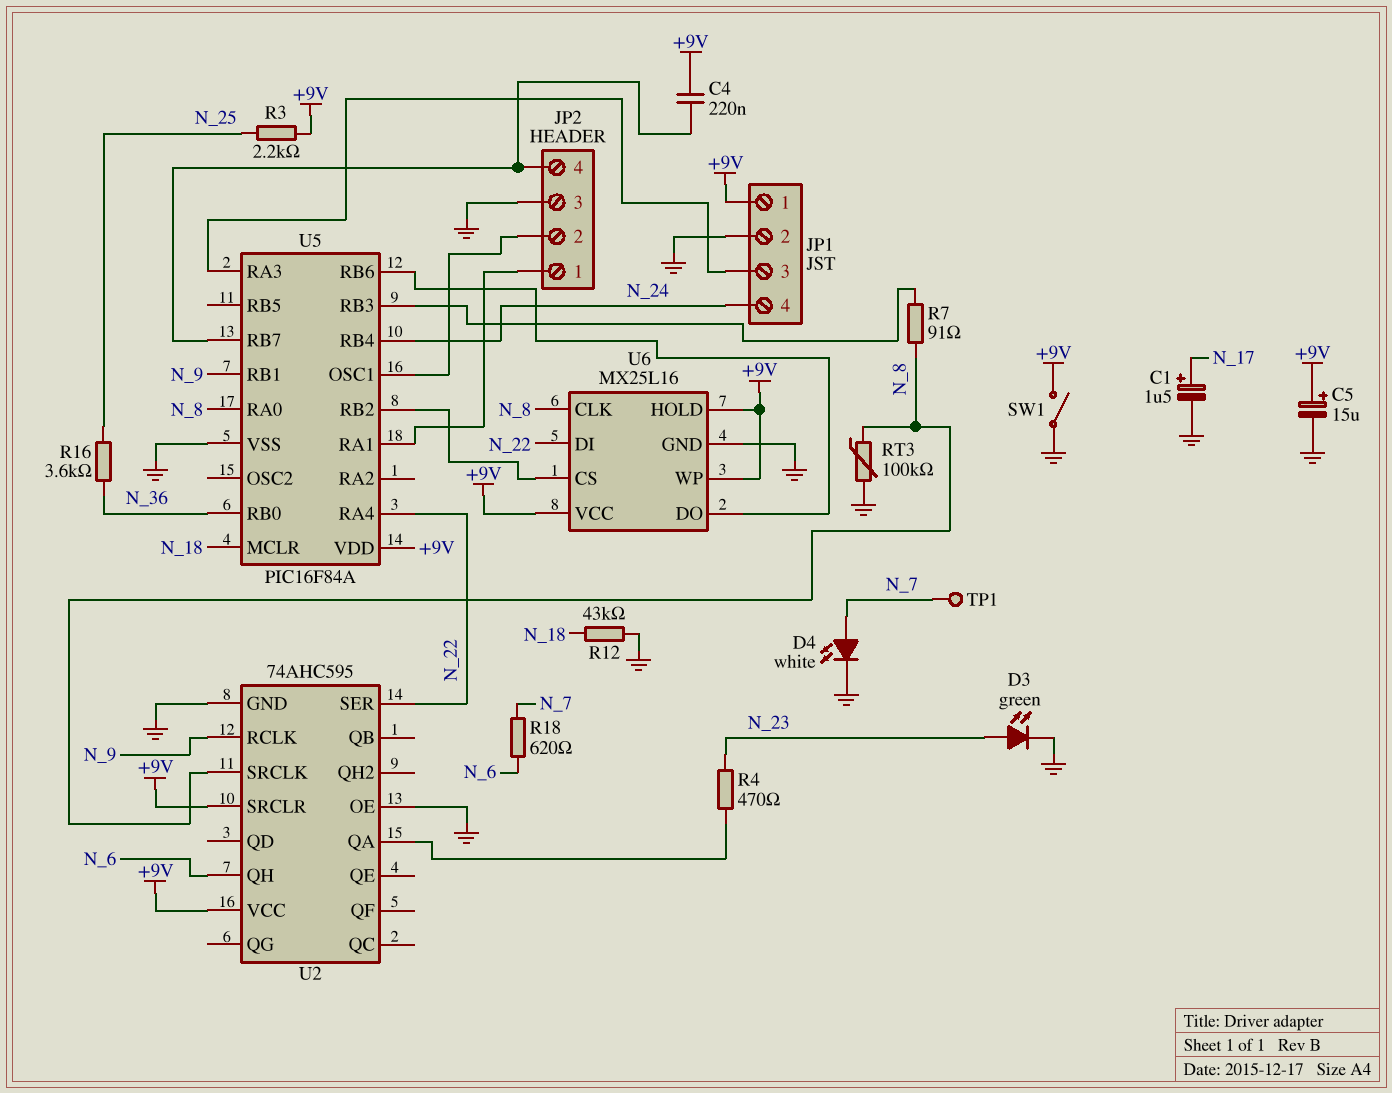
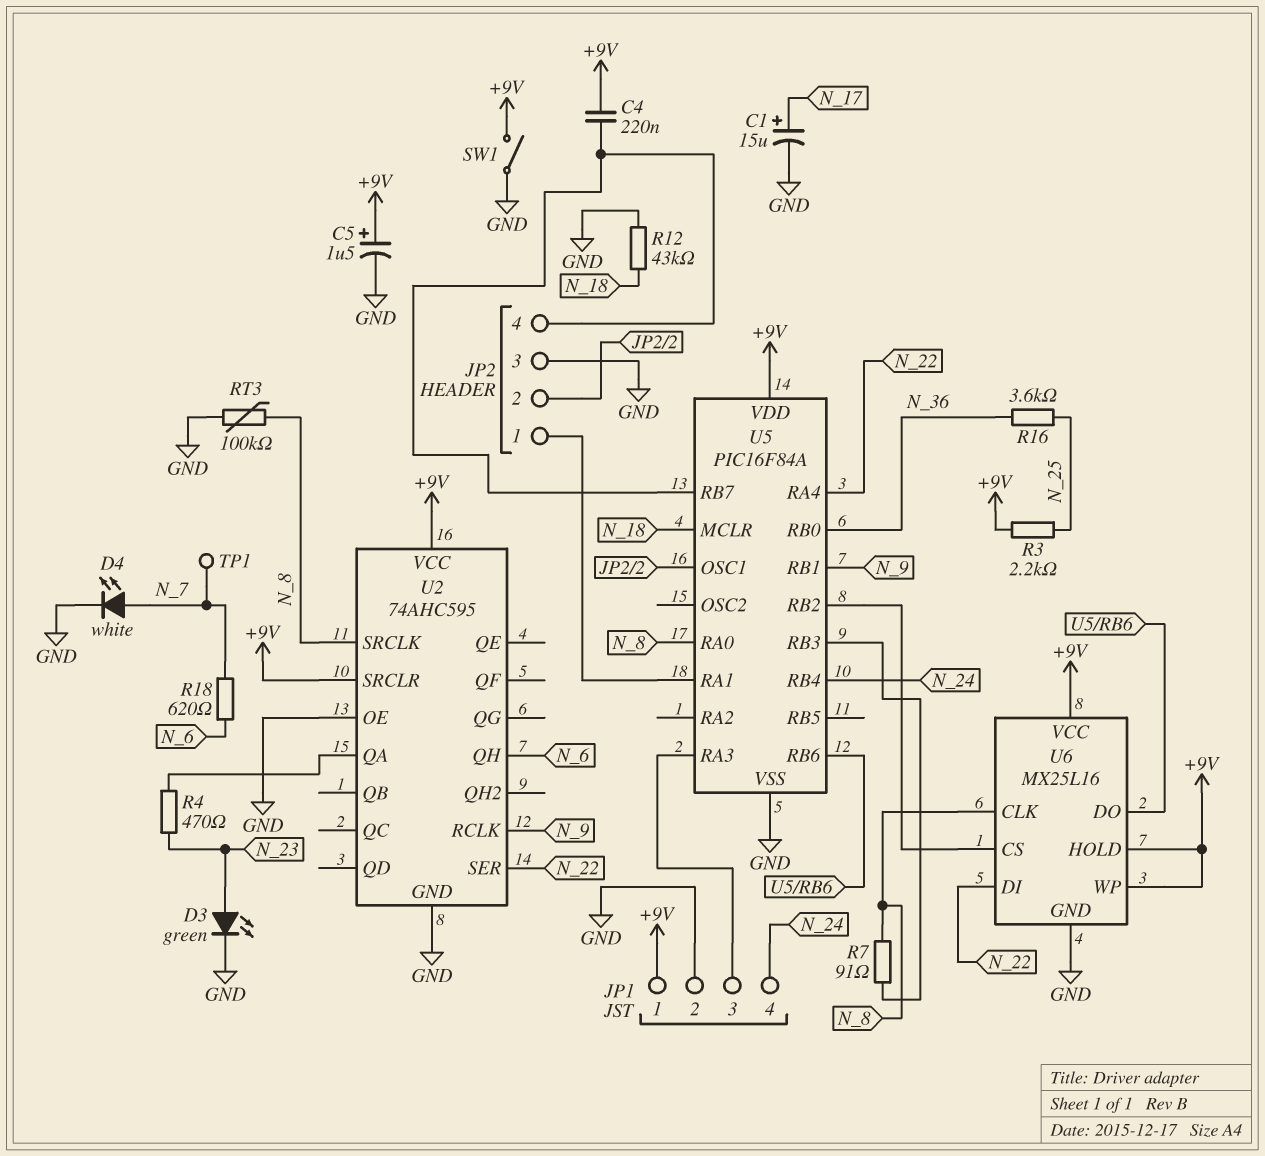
C1: 1.5uF (plus N_17, minus GND) -> 15uF (plus N_17, minus GND)
C5: 15uF (plus +9V, minus GND) -> 1.5uF (plus +9V, minus GND)

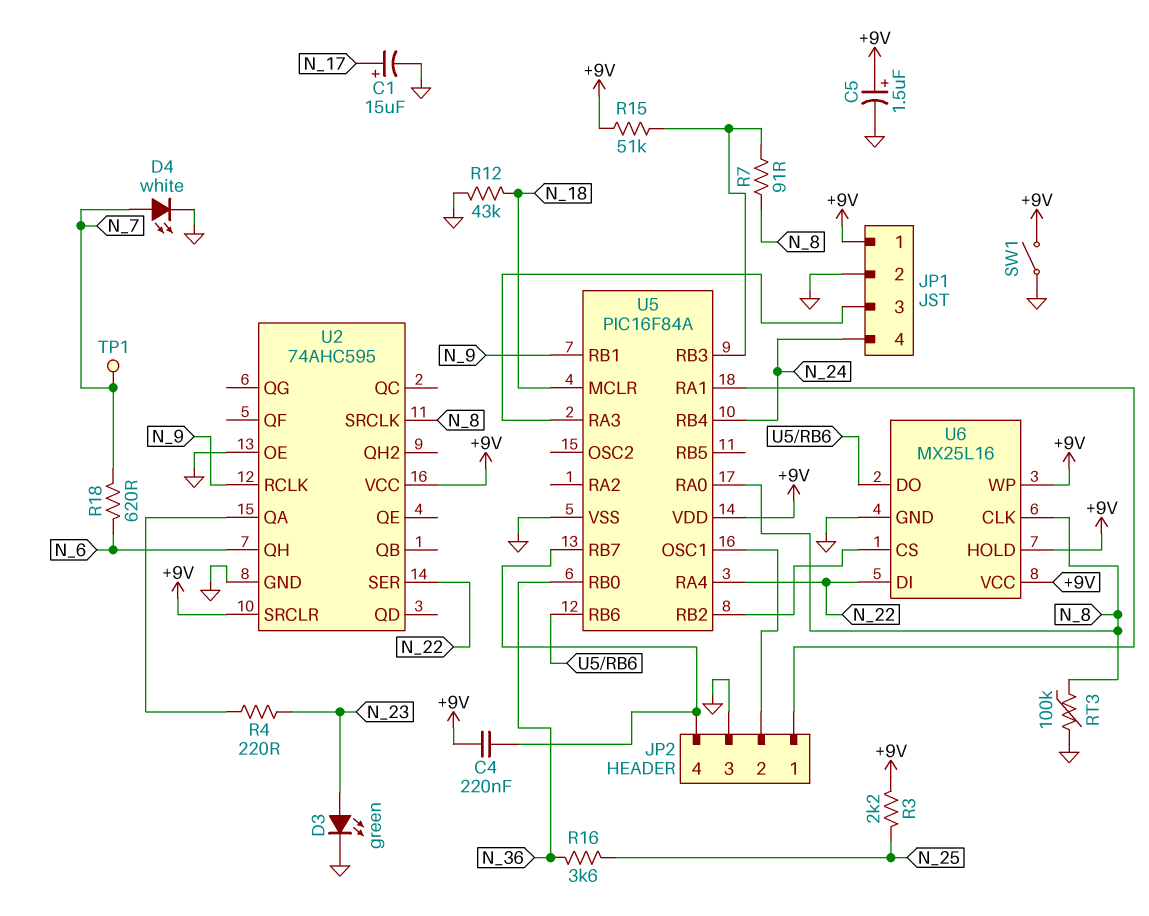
R4: 470 (N_23, U2/QA) -> 220 (N_23, U2/QA)
R15: none -> 51k (+9V, U5/RB3)

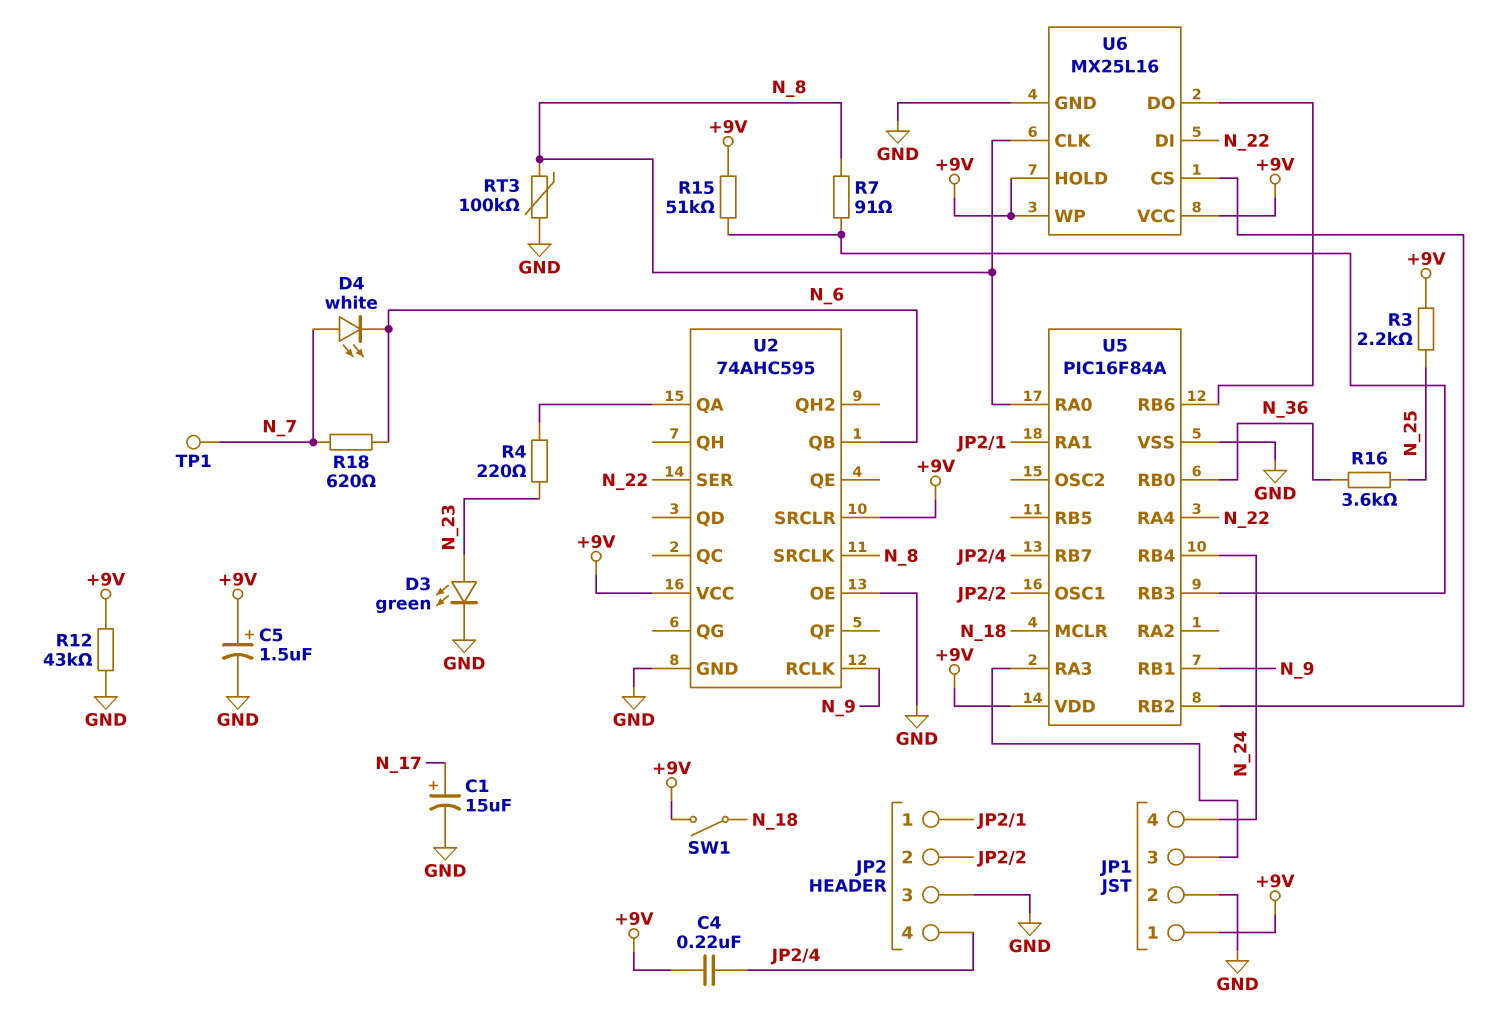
D4: LED white (A N_7, K GND) -> LED white (A N_7, K N_6)
R12: 43k (GND, N_18) -> 43k (+9V, GND)
SW1: switch (+9V, GND) -> switch (+9V, N_18)
U2 pin QB: none -> N_6
U2 pin QH: N_6 -> none

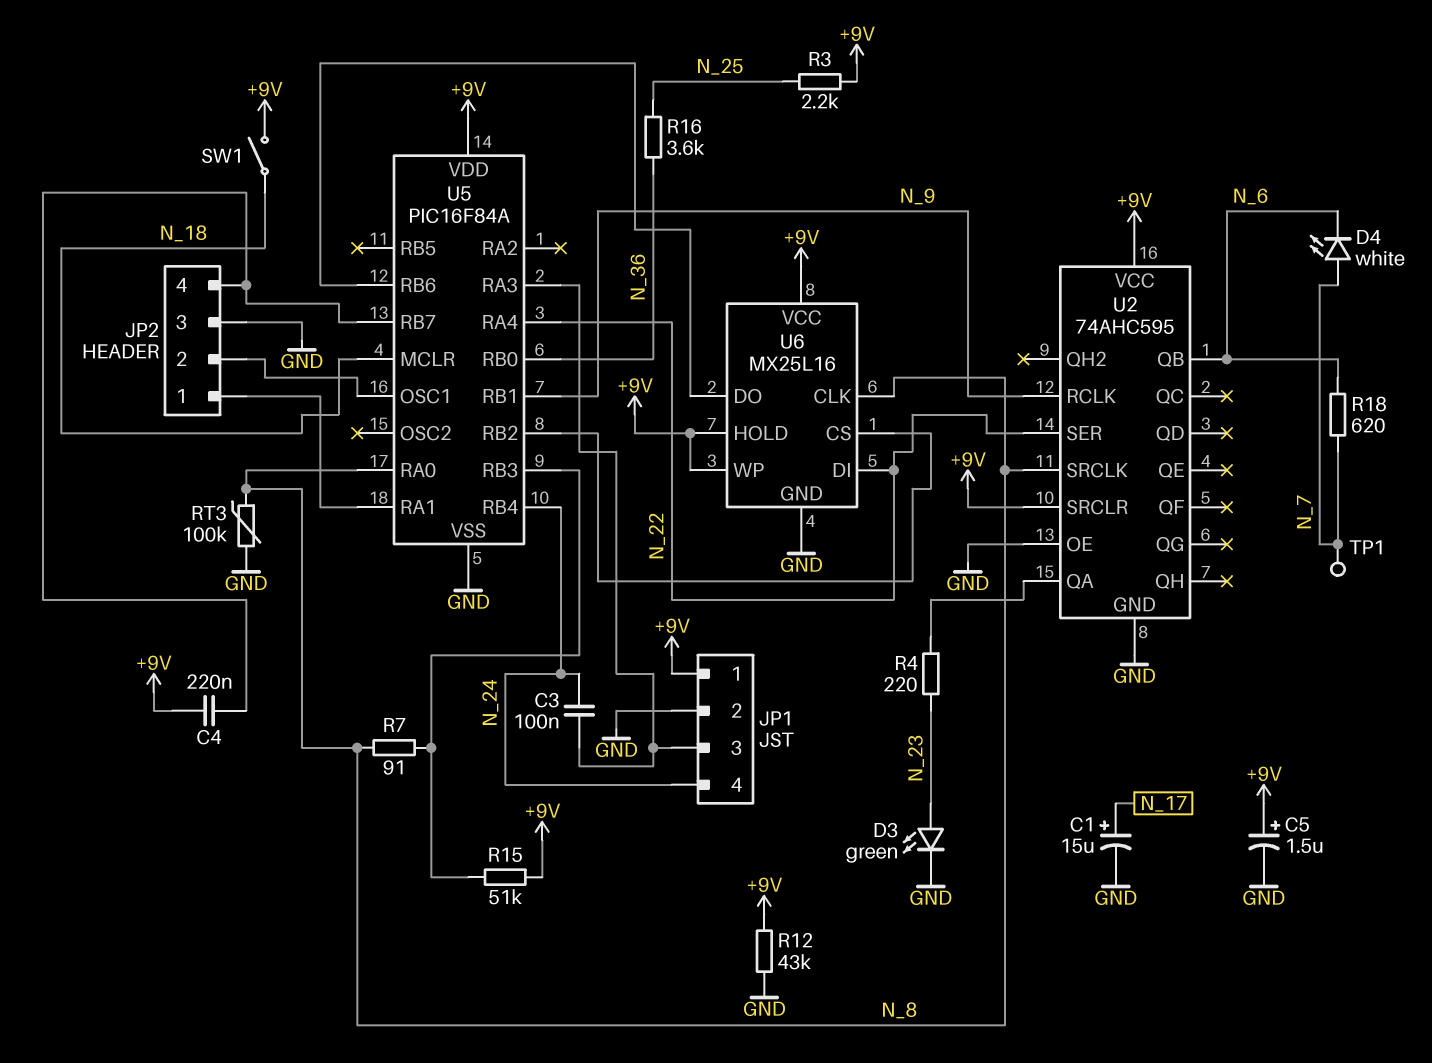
C3: none -> 100nF (JP1/3, N_24)

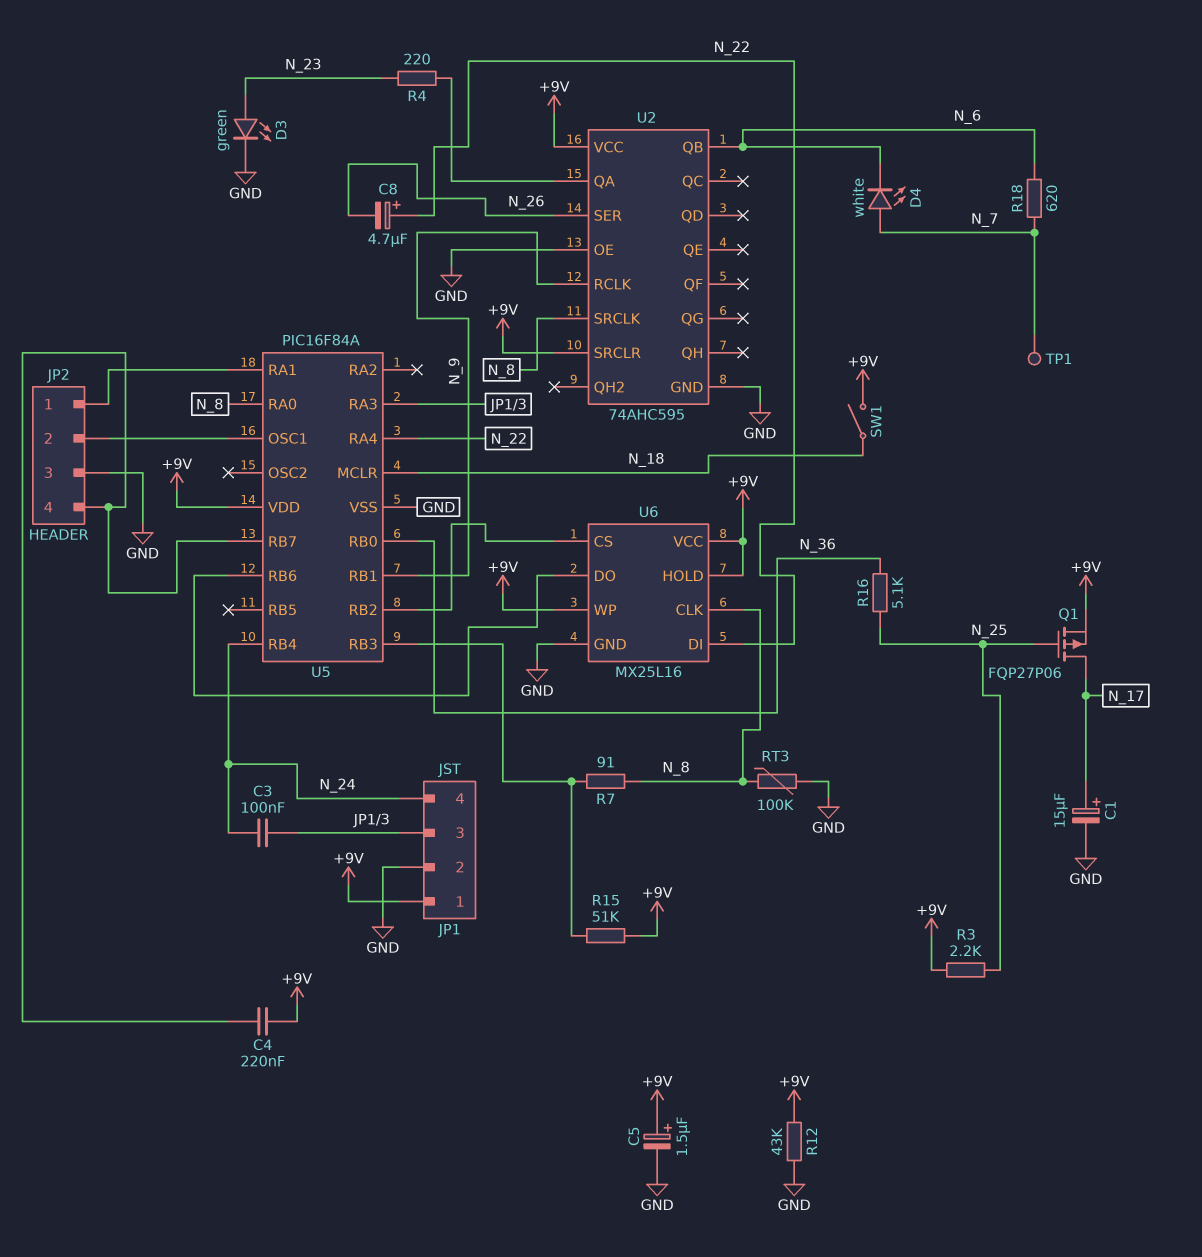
C8: none -> 4.7uF (plus N_22, minus N_26)
Q1: none -> PMOS FQP27P06 (G N_25, D N_17, S +9V)
R16: 3.6k (N_25, N_36) -> 5.1k (N_25, N_36)
U2 pin SER: N_22 -> N_26

